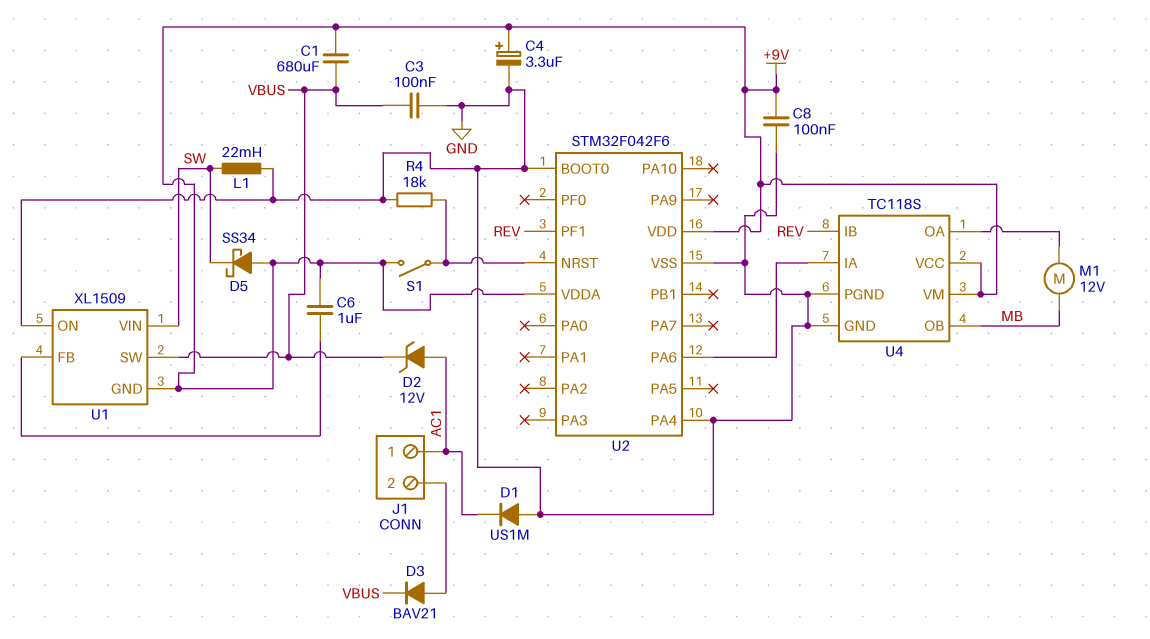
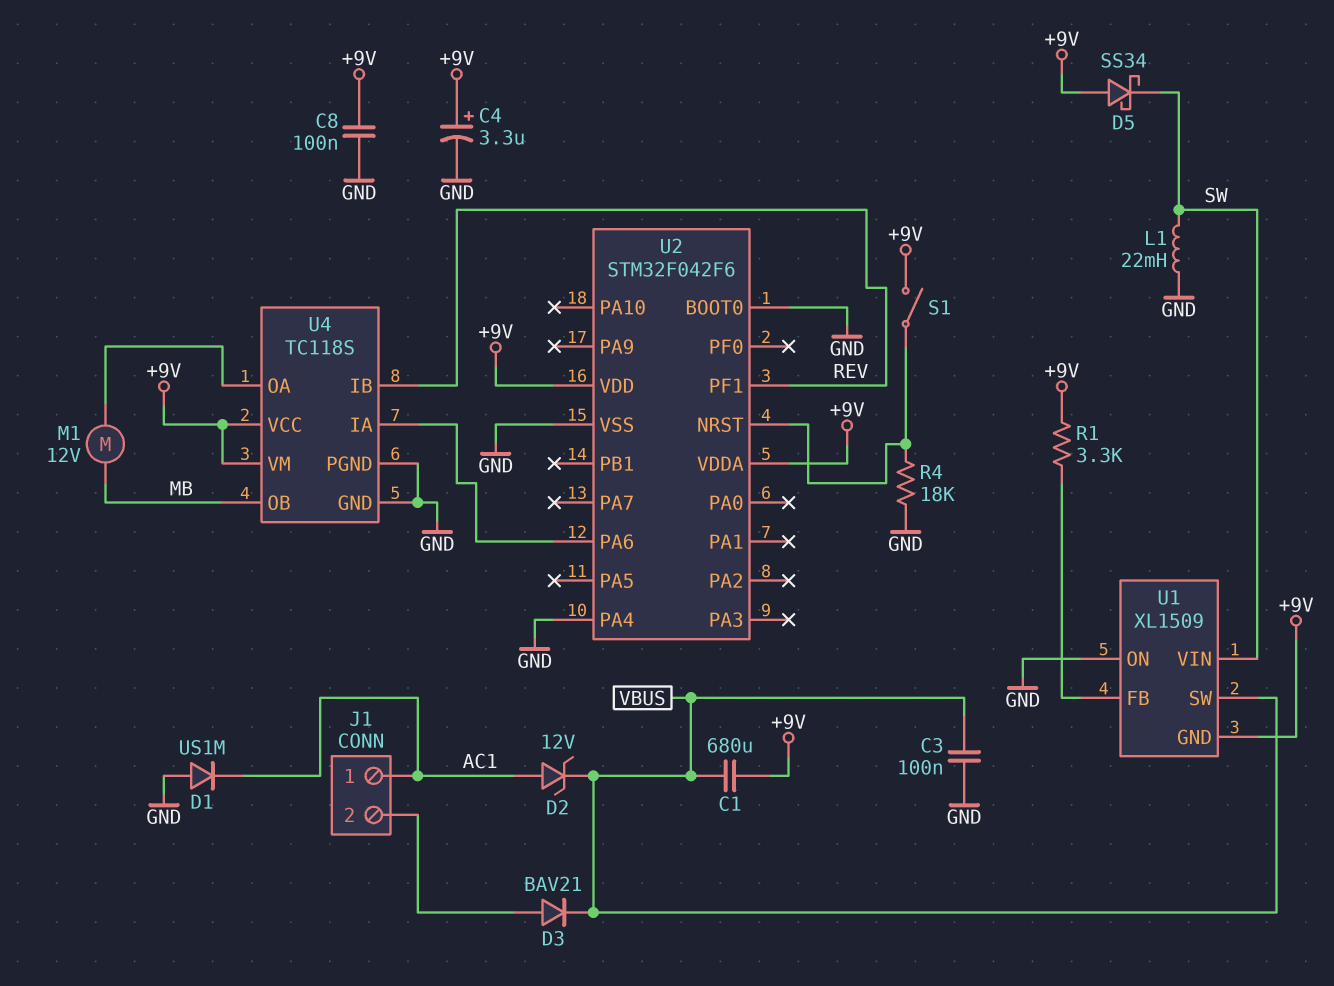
C6: 1uF (+9V, U1/FB) -> none
R1: none -> 3.3k (+9V, U1/FB)

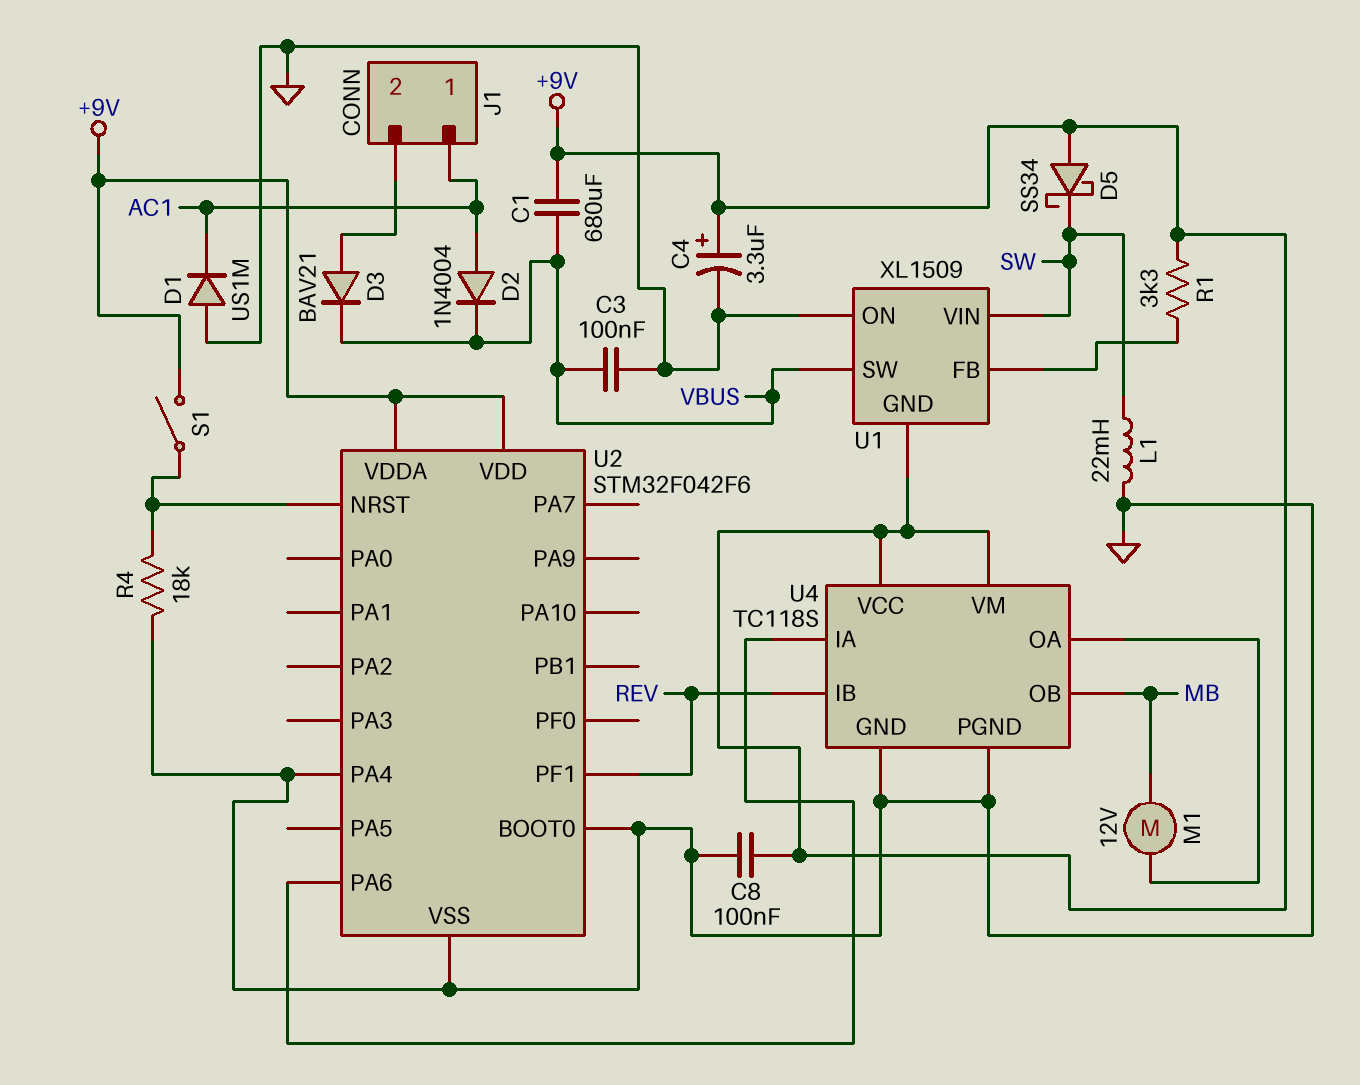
D2: zener 12V (A AC1, K VBUS) -> diode 1N4004 (A AC1, K VBUS)

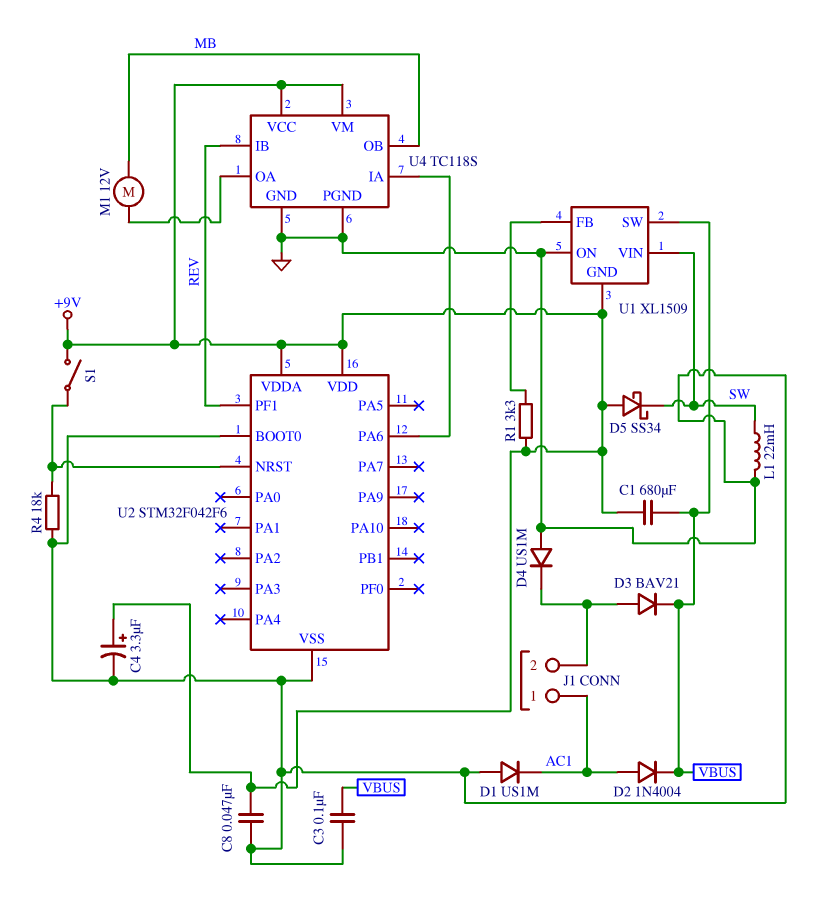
C8: 100nF (+9V, GND) -> 47nF (+9V, GND)
D4: none -> diode US1M (A GND, K J1/2)
U2 pin PA4: GND -> none

